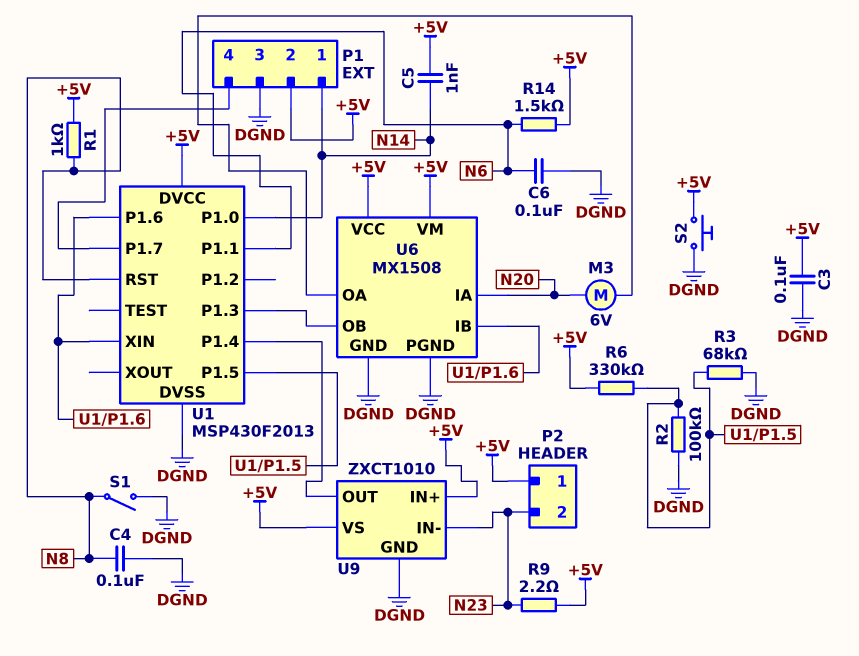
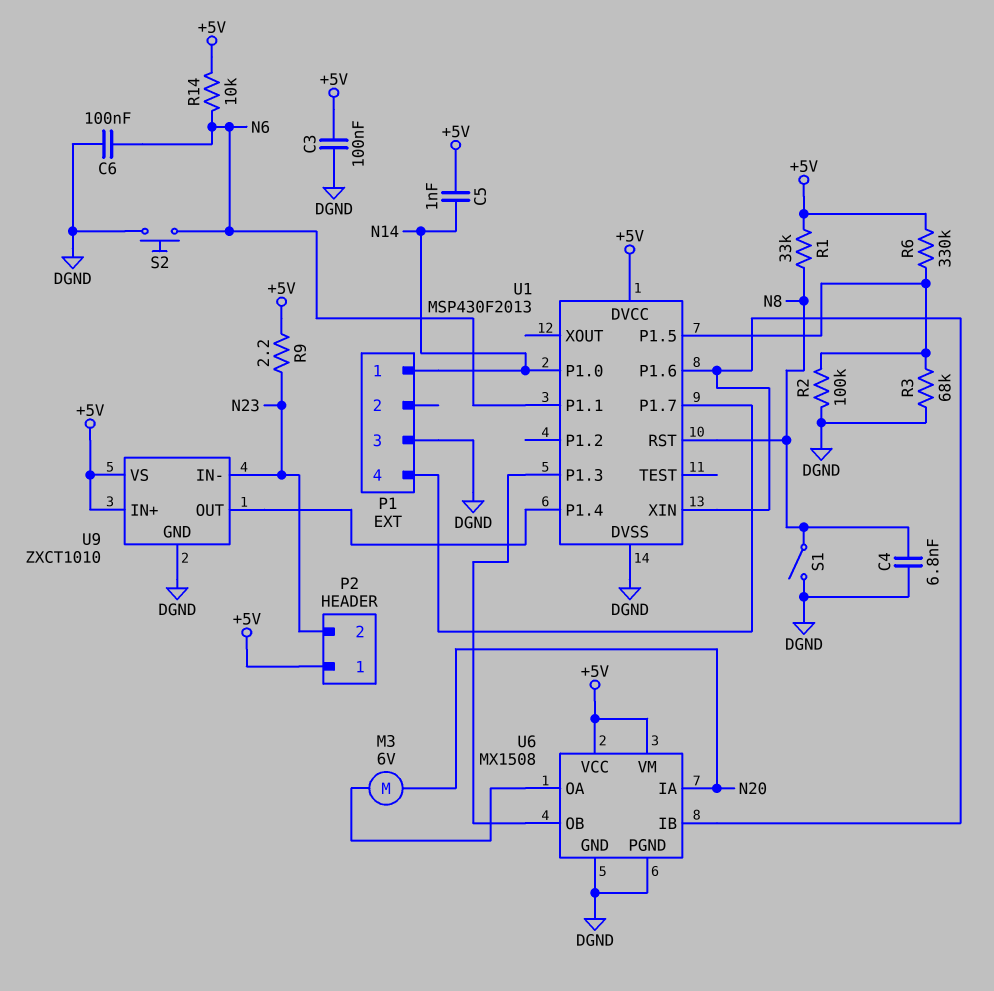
C4: 100nF (DGND, N8) -> 6.8nF (DGND, N8)
P1 pin 2: +5V -> none
R1: 1k (+5V, N8) -> 33k (+5V, N8)
R14: 1.5k (+5V, N6) -> 10k (+5V, N6)
S2: button (+5V, DGND) -> button (DGND, N6)

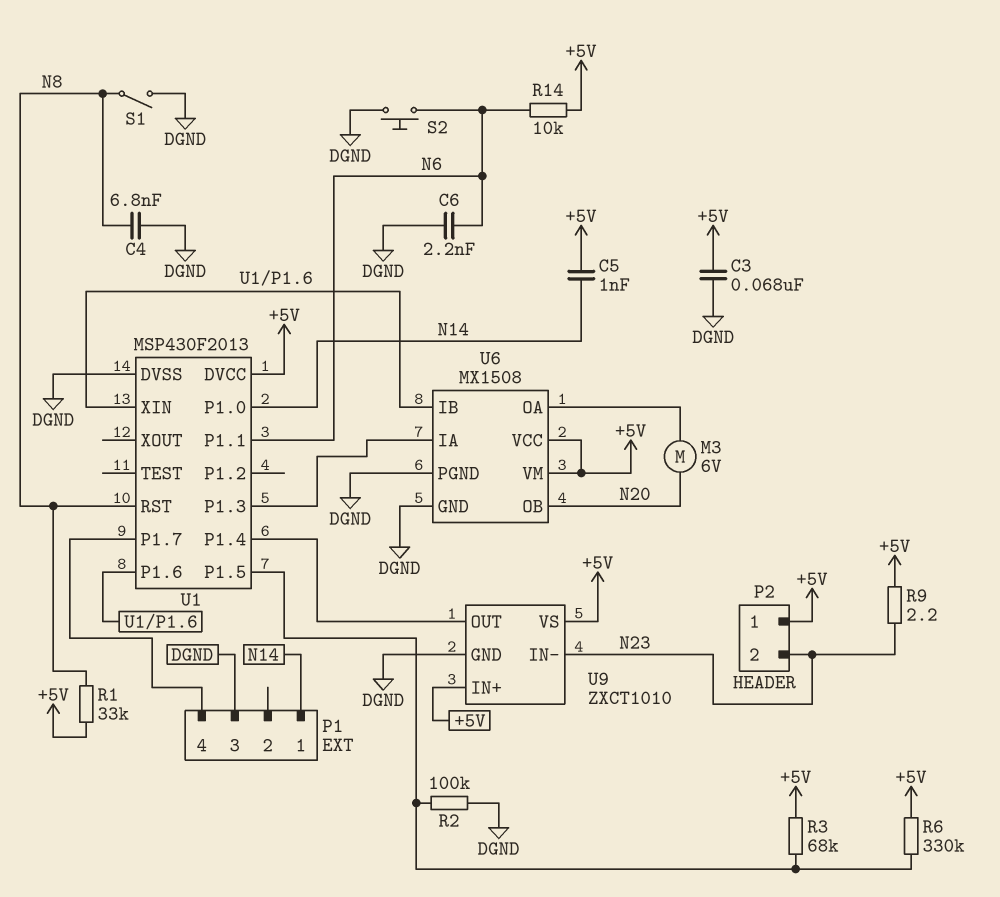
C3: 100nF (+5V, DGND) -> 68nF (+5V, DGND)
C6: 100nF (DGND, N6) -> 2.2nF (DGND, N6)
R3: 68k (DGND, U1/P1.5) -> 68k (+5V, U1/P1.5)
U6 pin IA: N20 -> U1/P1.3
U6 pin OB: U1/P1.3 -> N20

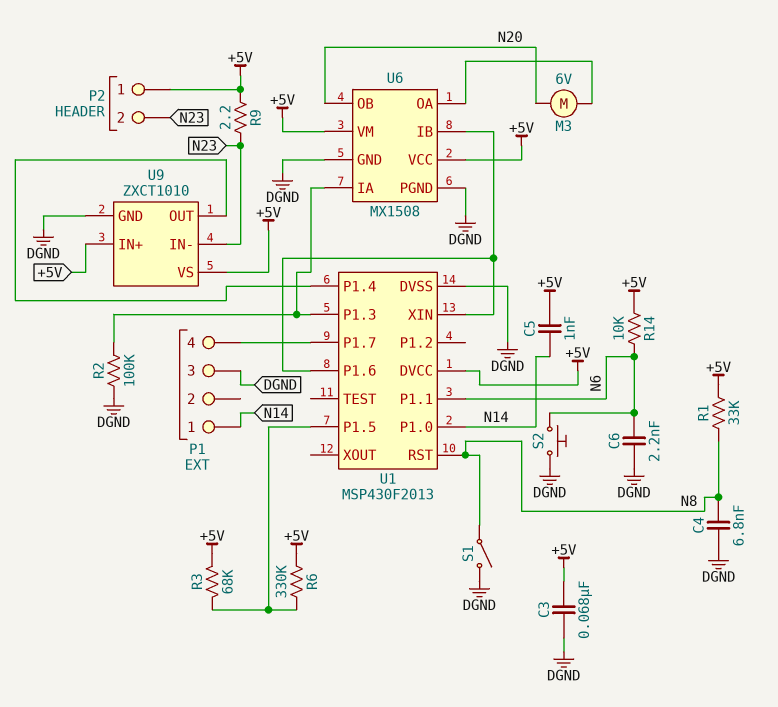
R2: 100k (DGND, U1/P1.5) -> 100k (DGND, U1/P1.3)

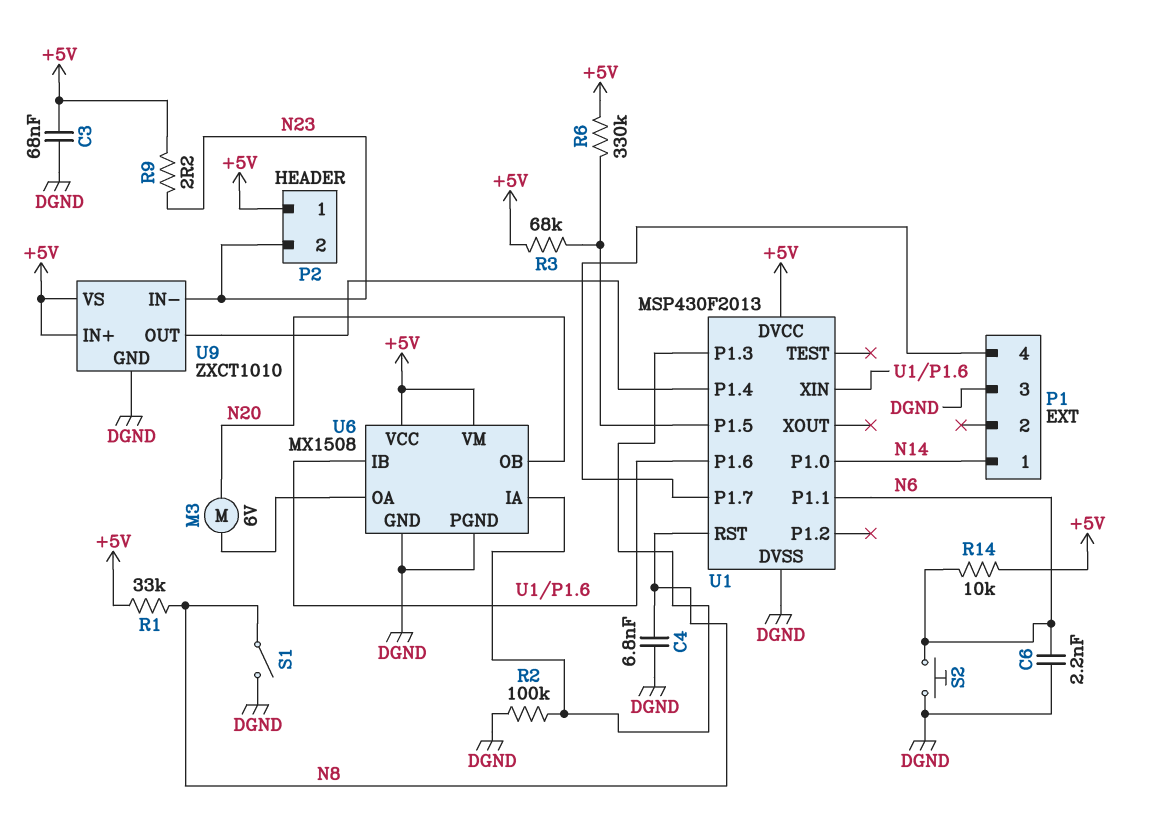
C5: 1nF (+5V, N14) -> none

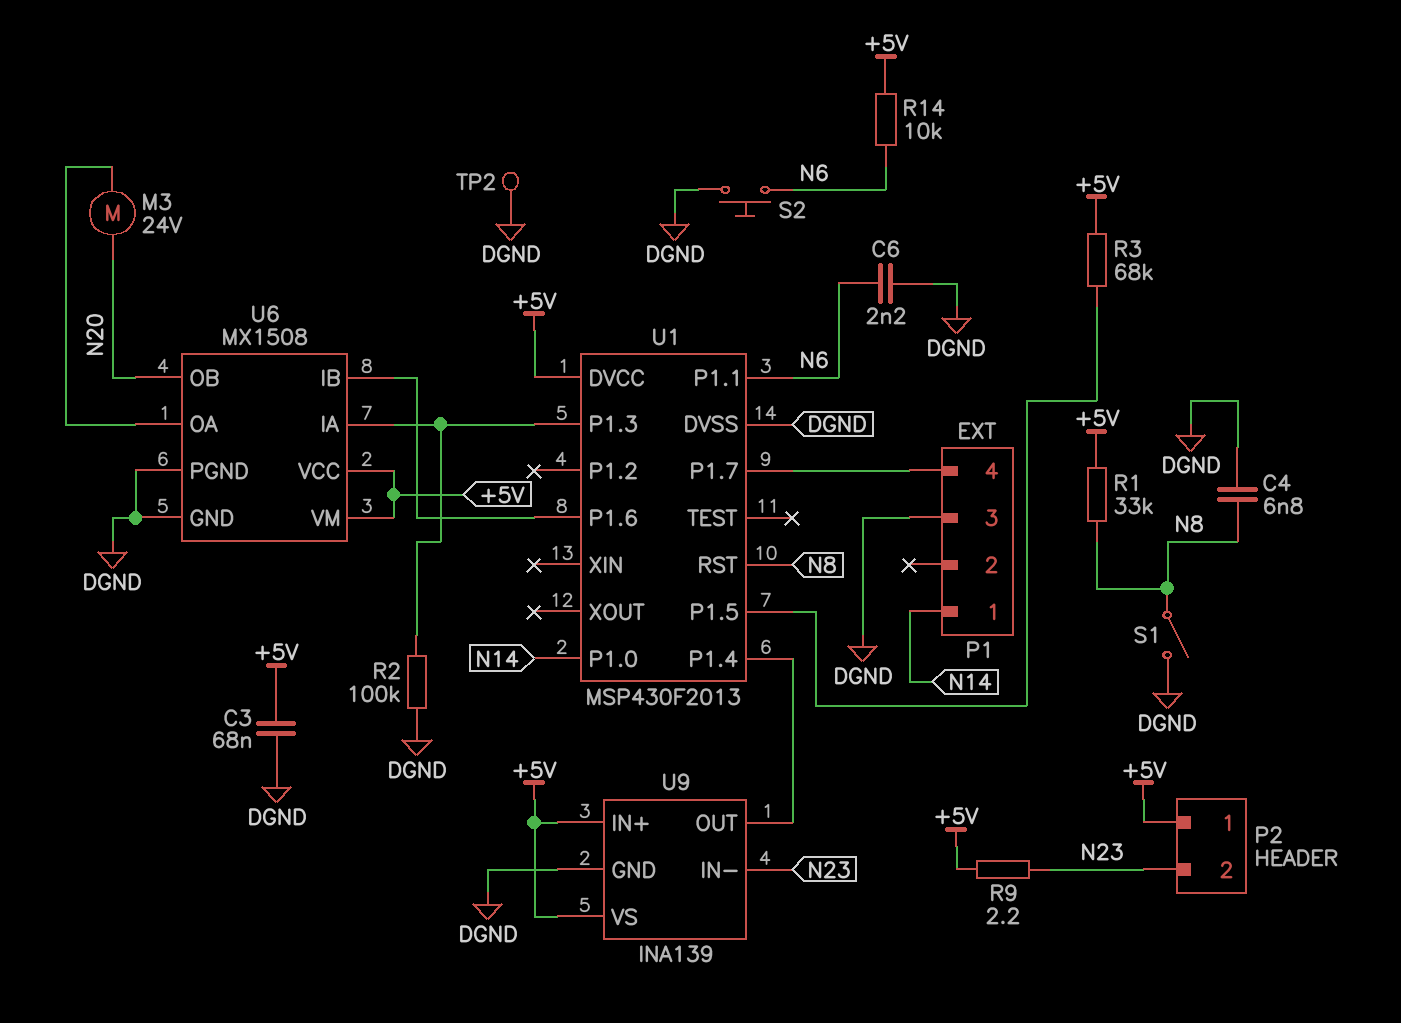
M3: motor 6V (N20, U6/OA) -> motor 24V (N20, U6/OA)
R6: 330k (+5V, U1/P1.5) -> none
TP2: none -> test point (DGND)
U1 pin XIN: U1/P1.6 -> none
U9: ZXCT1010 -> INA139

